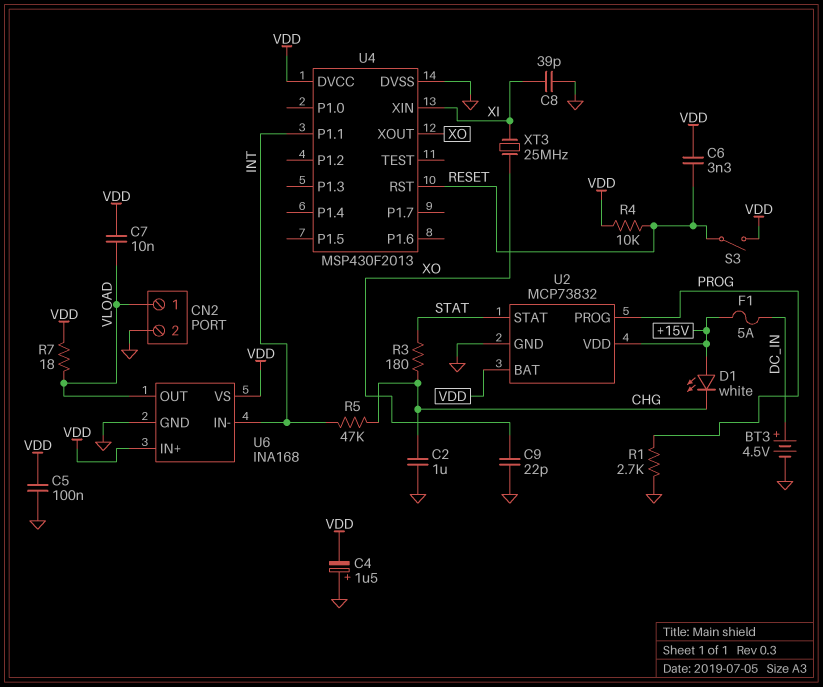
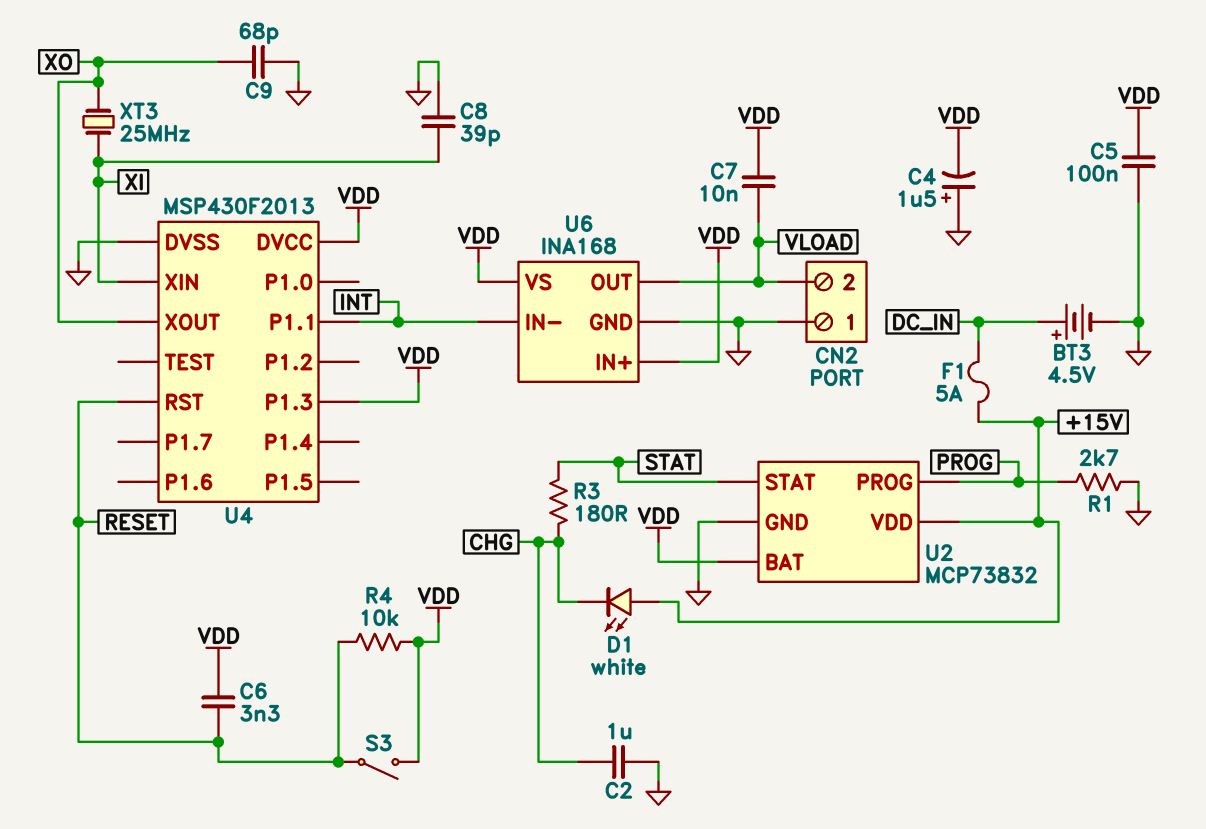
C9: 22pF (GND, XO) -> 68pF (GND, XO)
CN2 pin 1: VLOAD -> GND
CN2 pin 2: GND -> VLOAD
R5: 47k (CHG, INT) -> none
R7: 18 (VDD, VLOAD) -> none
U4 pin P1.3: none -> VDD

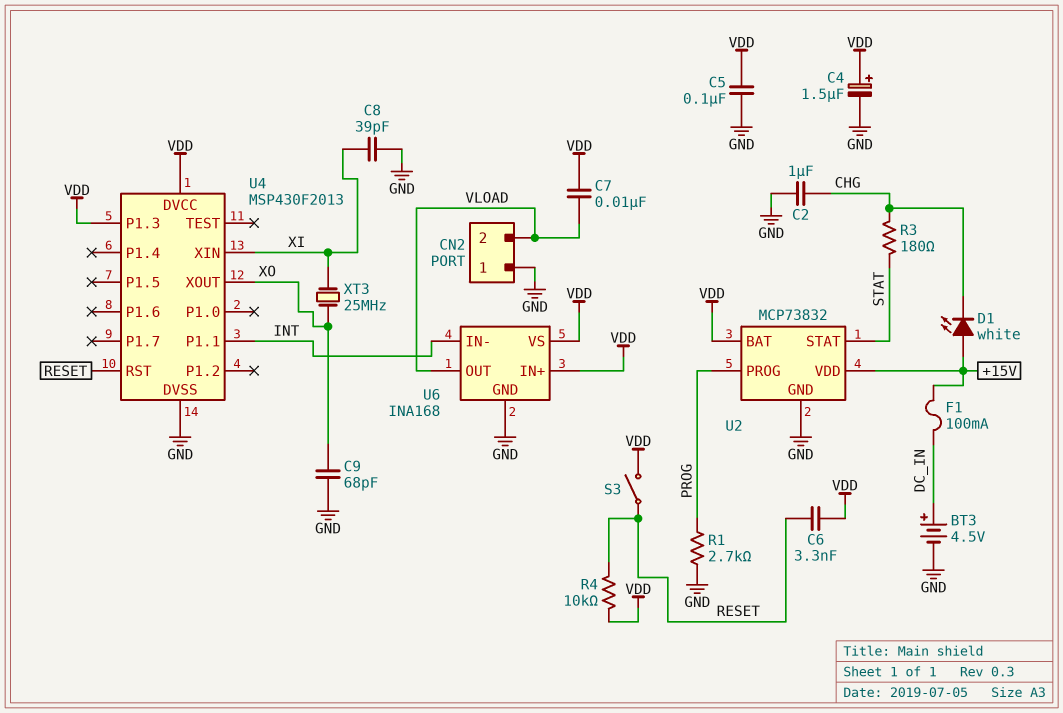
C4: 1.5uF (plus GND, minus VDD) -> 1.5uF (plus VDD, minus GND)
F1: 5A (+15V, DC_IN) -> 100mA (+15V, DC_IN)

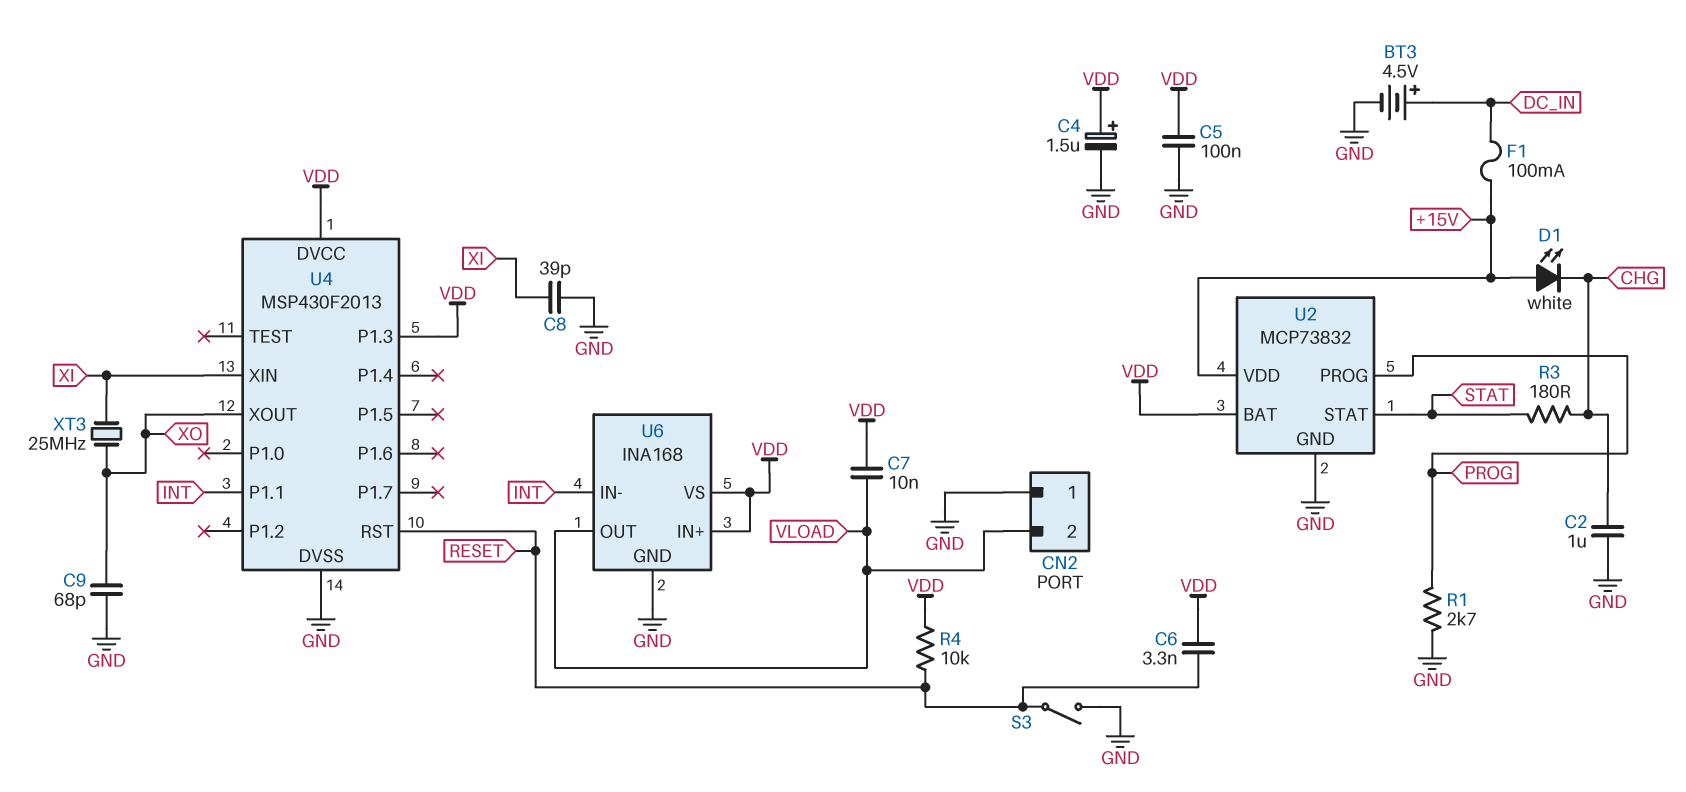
S3: switch (RESET, VDD) -> switch (GND, RESET)

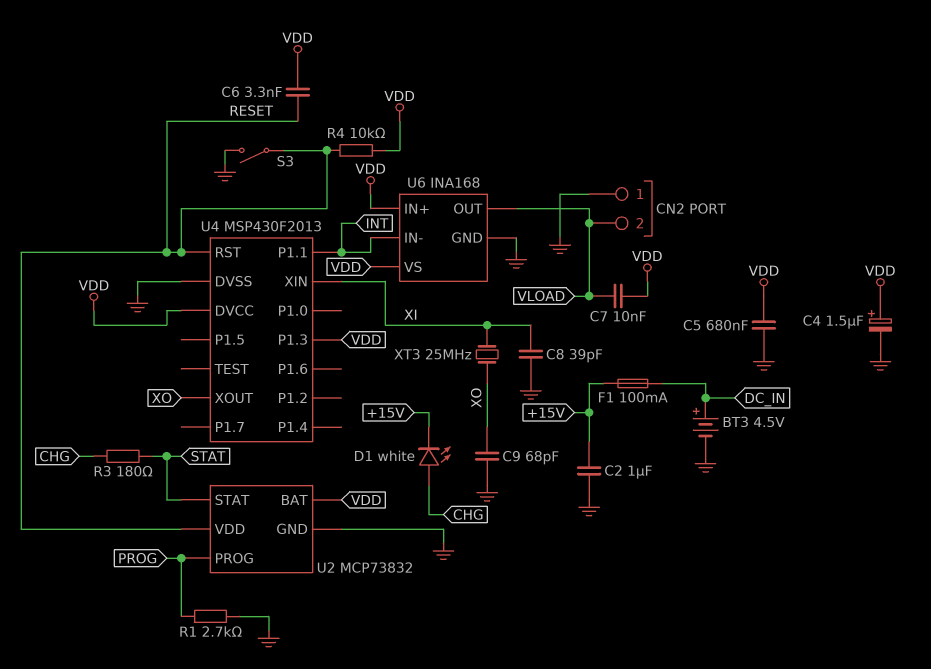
C2: 1uF (CHG, GND) -> 1uF (+15V, GND)
C5: 100nF (GND, VDD) -> 680nF (GND, VDD)
D1: LED white (A +15V, K CHG) -> LED white (A CHG, K +15V)
U2 pin VDD: +15V -> RESET

